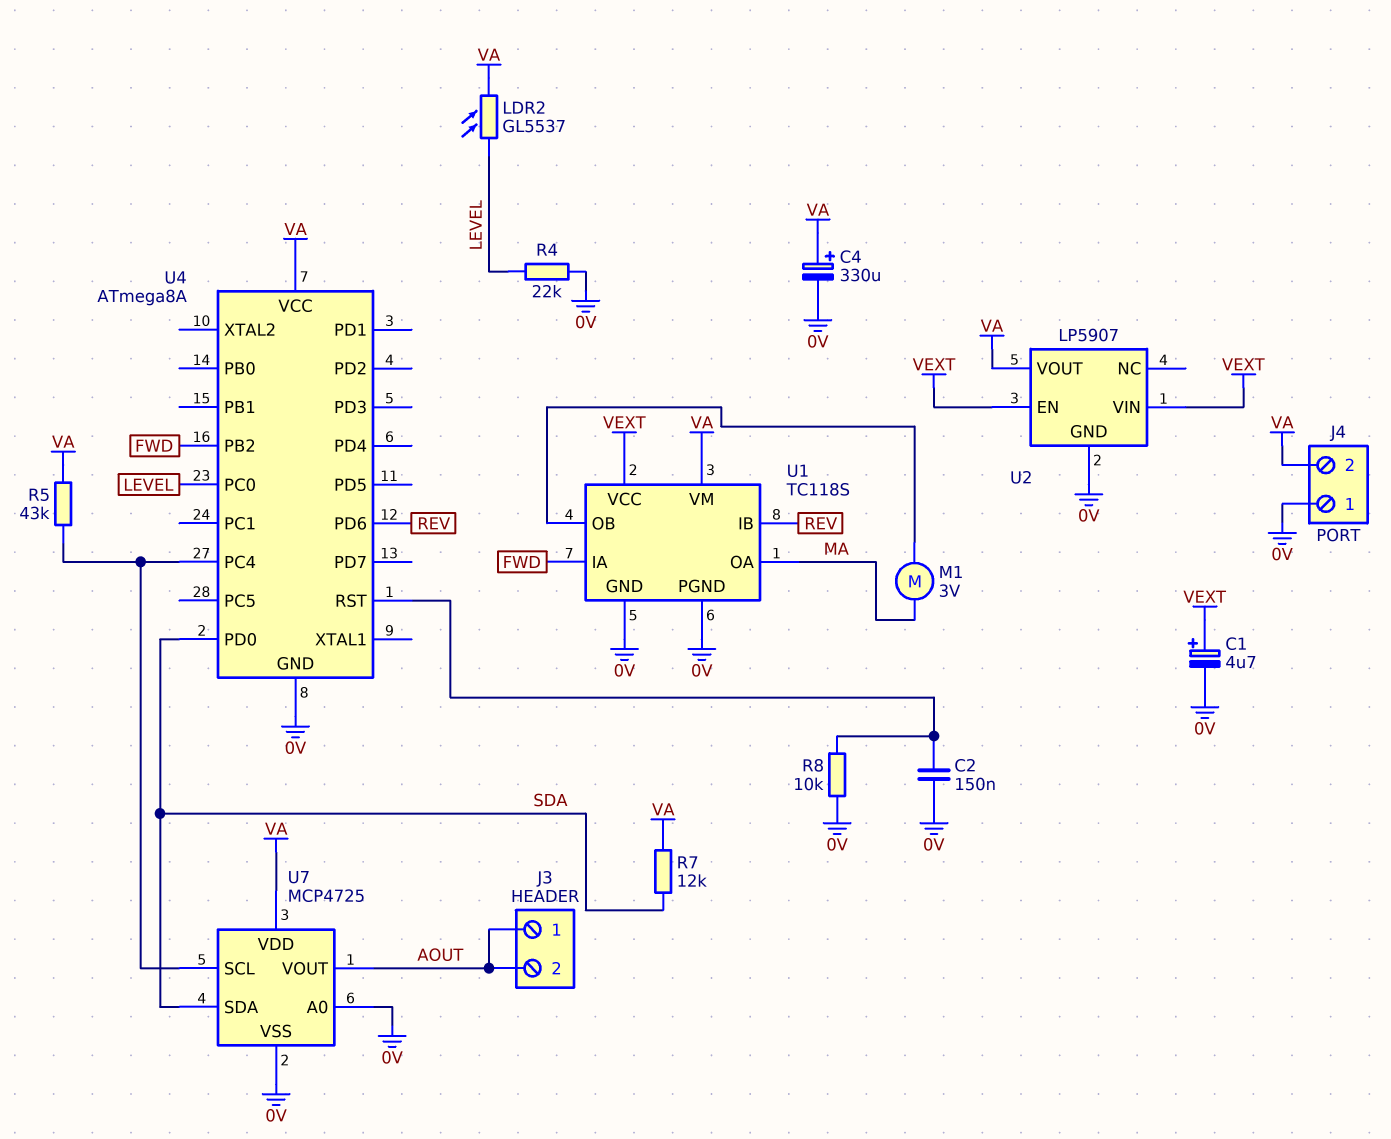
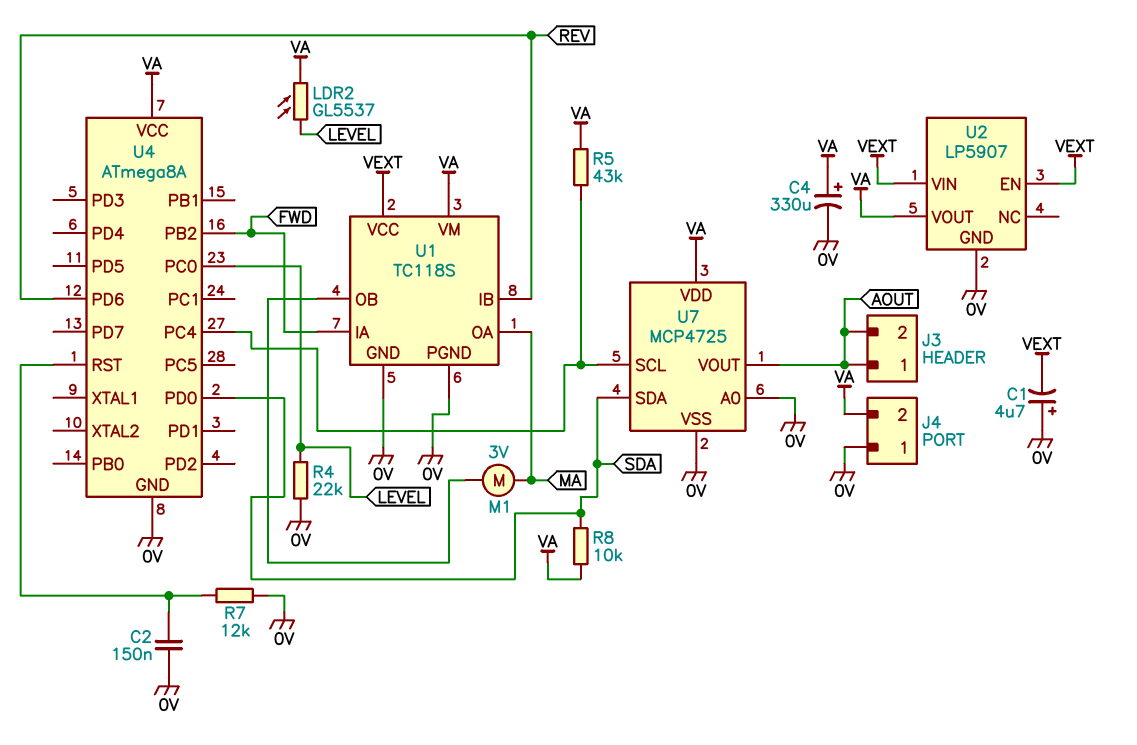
C1: 4.7uF (plus VEXT, minus 0V) -> 4.7uF (plus 0V, minus VEXT)
R7: 12k (SDA, VA) -> 12k (0V, U4/RST)
R8: 10k (0V, U4/RST) -> 10k (SDA, VA)

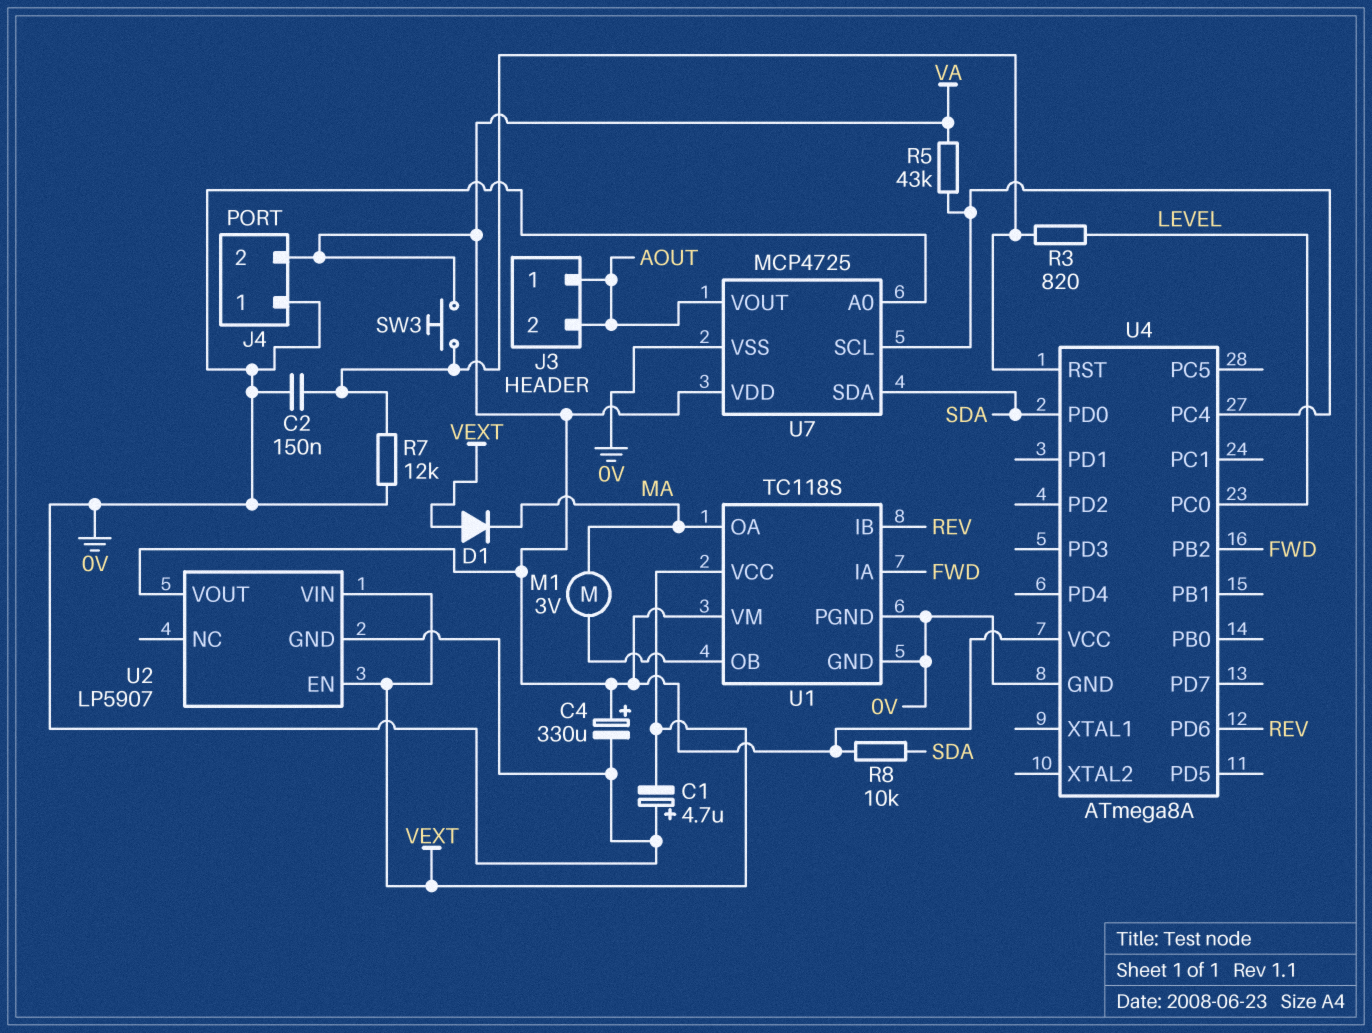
D1: none -> diode (A VEXT, K MA)
LDR2: GL5537 (LEVEL, VA) -> none
R3: none -> 820 (LEVEL, U4/RST)
R4: 22k (0V, LEVEL) -> none
SW3: none -> button (U4/RST, VA)

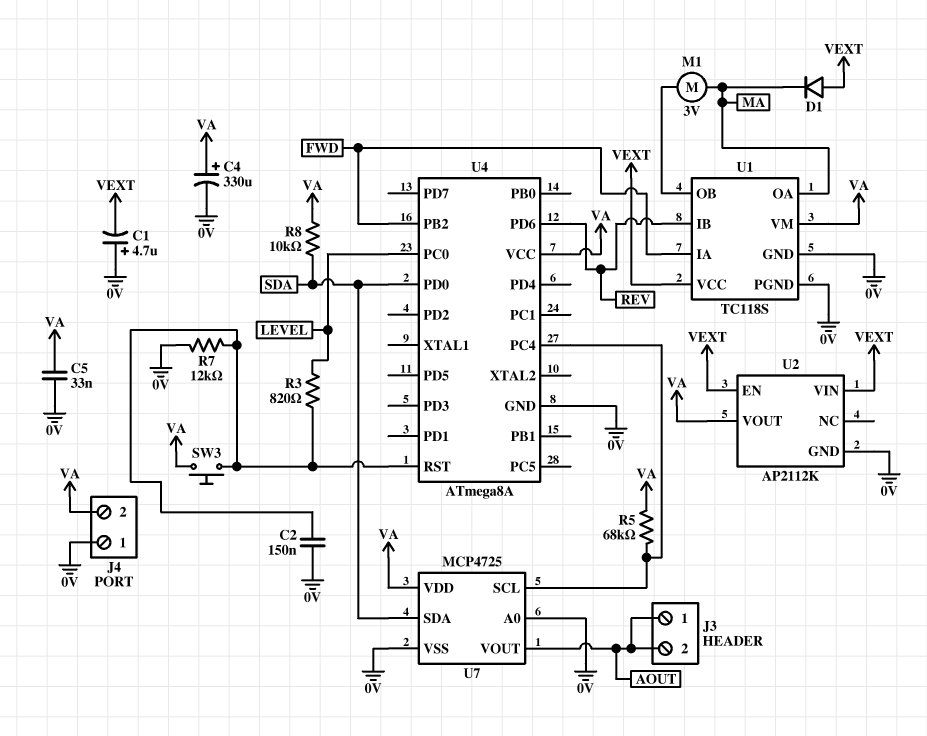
C5: none -> 33nF (0V, VA)
R5: 43k (U4/PC4, VA) -> 68k (U4/PC4, VA)
U2: LP5907 -> AP2112K

